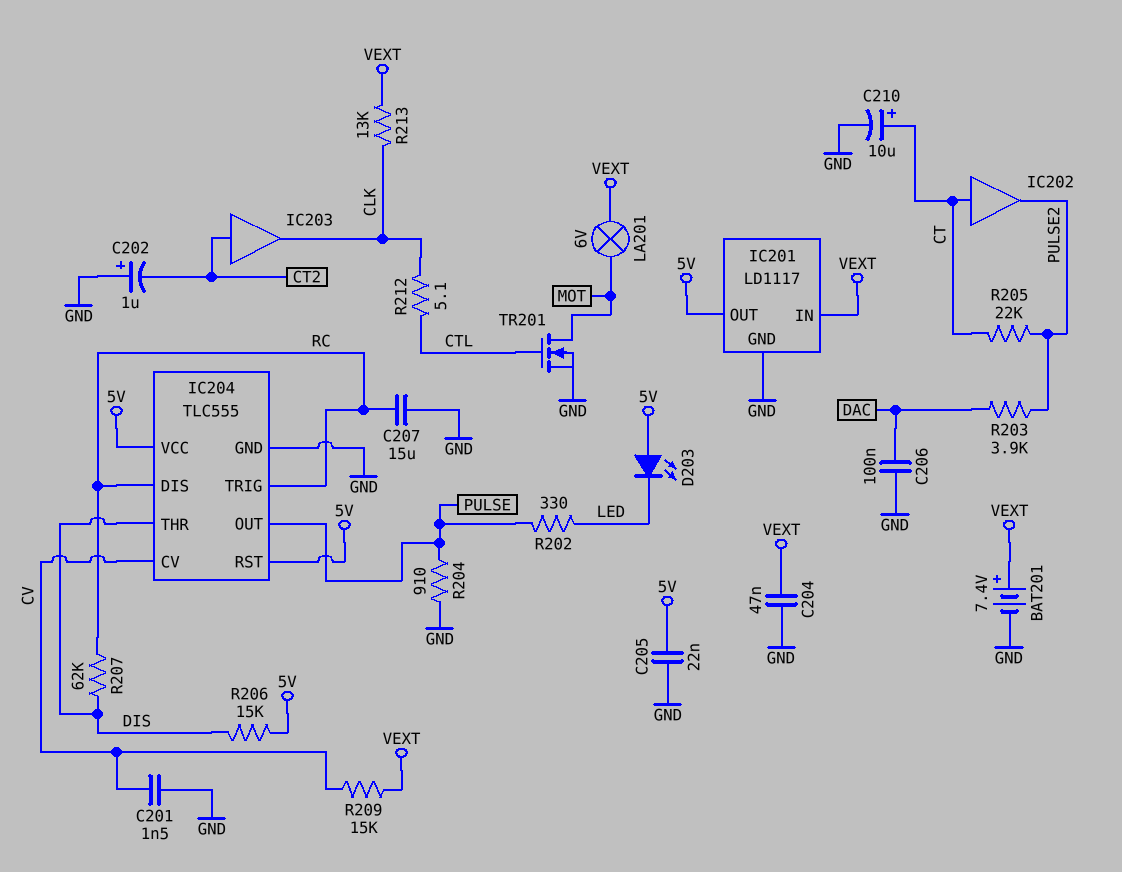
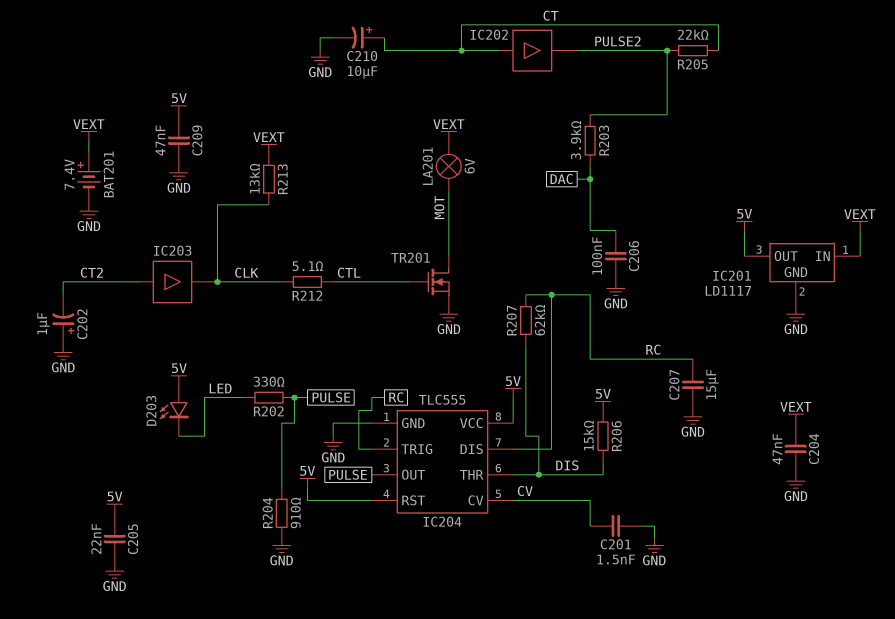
C209: none -> 47nF (5V, GND)
R209: 15k (CV, VEXT) -> none

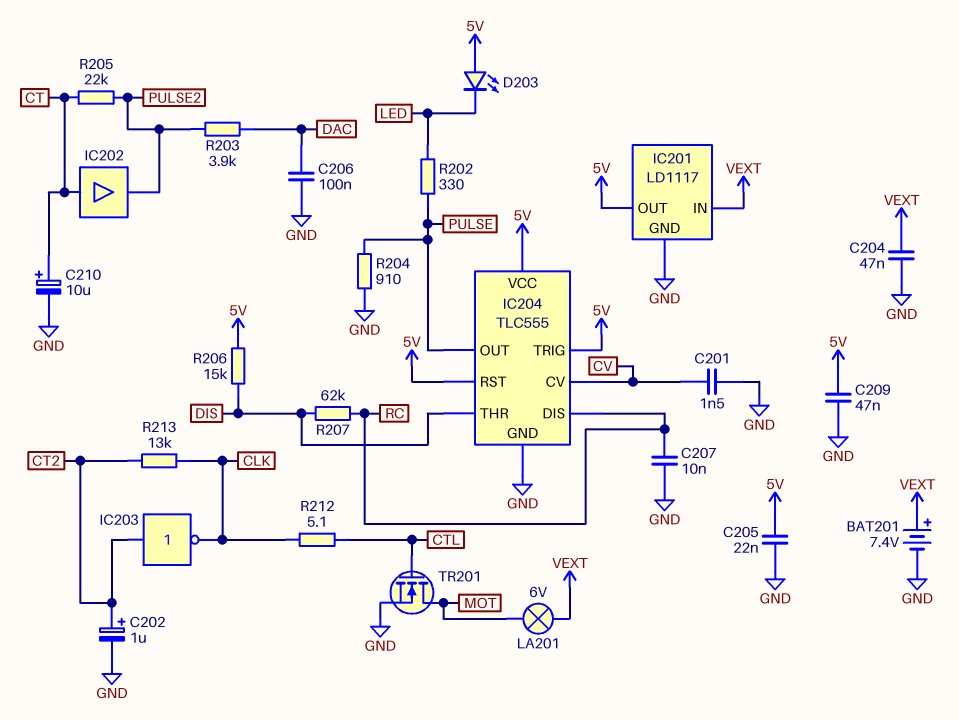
C202: 1uF (plus GND, minus CT2) -> 1uF (plus CT2, minus GND)
C207: 15uF (GND, RC) -> 10nF (GND, RC)
IC203: buffer (in CT2, out CLK) -> NOT (in CT2, out CLK)
IC204 pin TRIG: RC -> 5V
R213: 13k (CLK, VEXT) -> 13k (CLK, CT2)

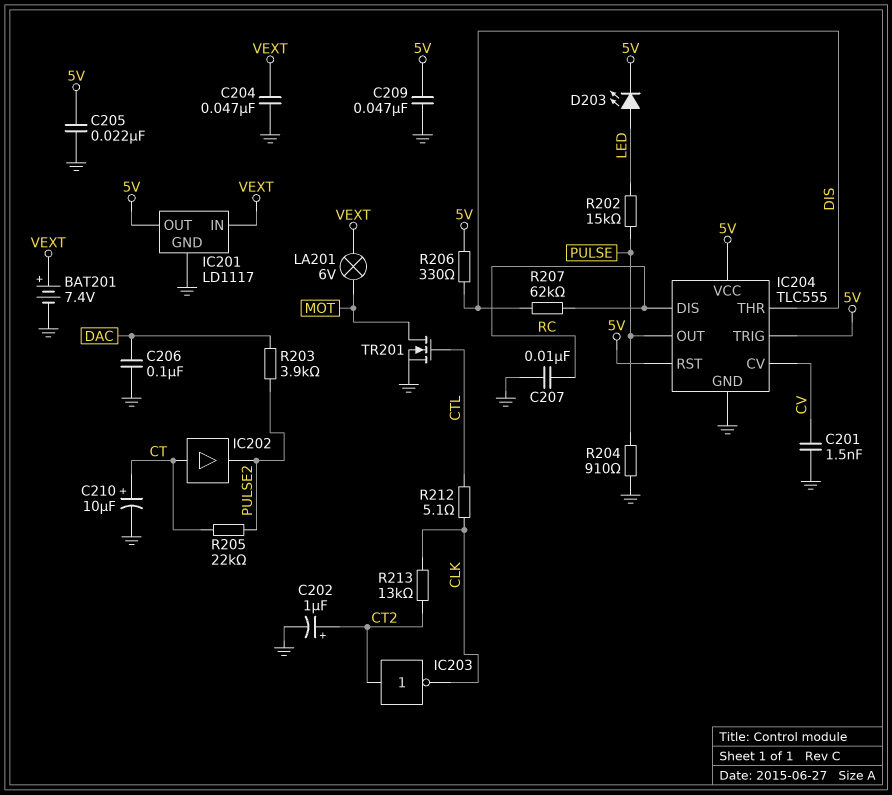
D203: LED (A 5V, K LED) -> LED (A LED, K 5V)
R202: 330 (LED, PULSE) -> 15k (LED, PULSE)
R206: 15k (5V, DIS) -> 330 (5V, DIS)

